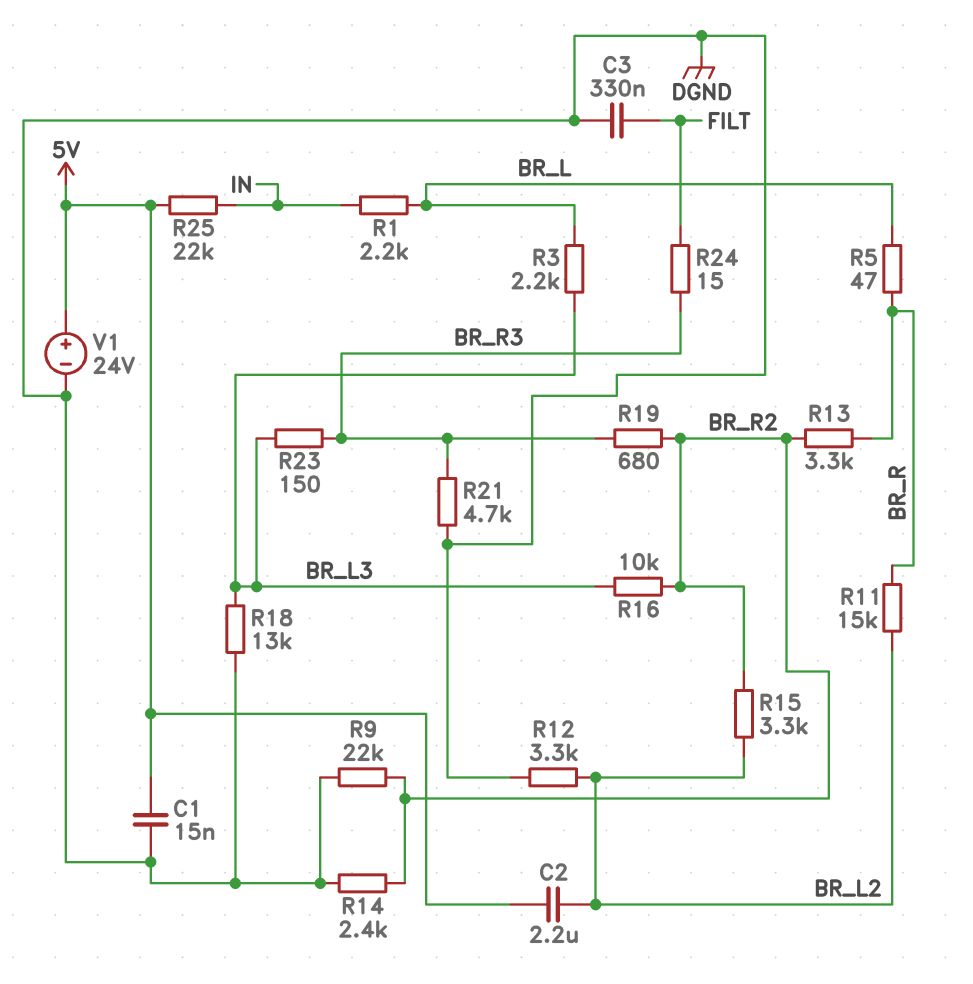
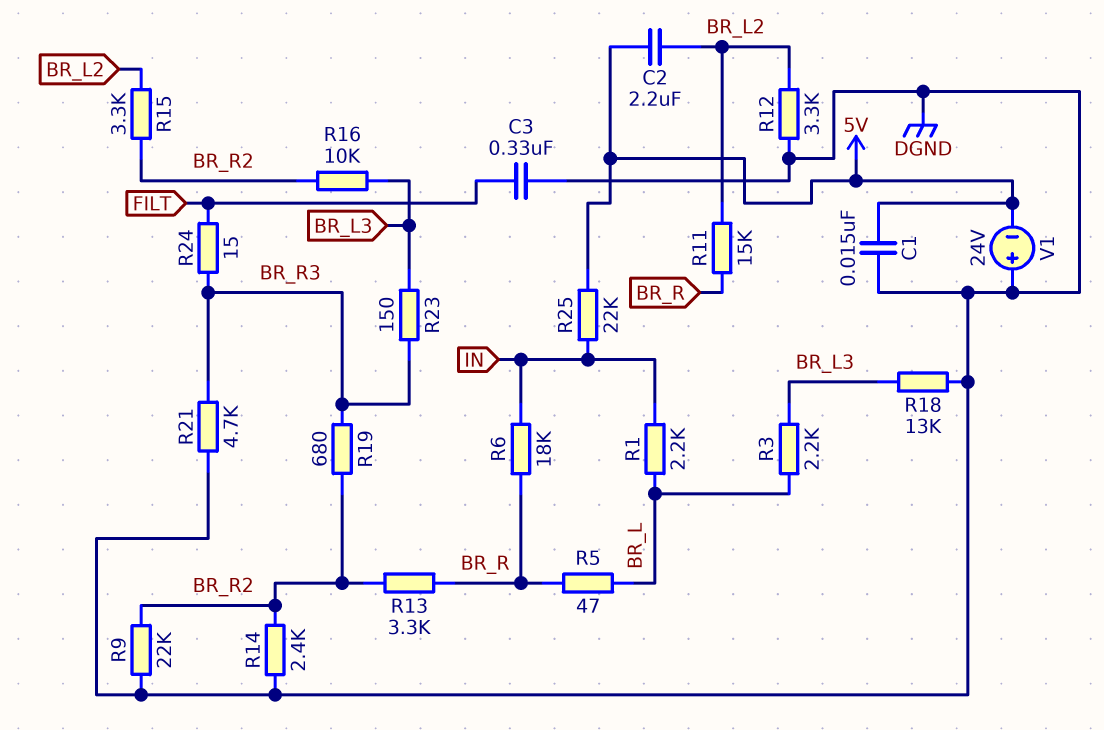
R6: none -> 18k (BR_R, IN)
V1: 24V (plus 5V, minus DGND) -> 24V (plus DGND, minus 5V)

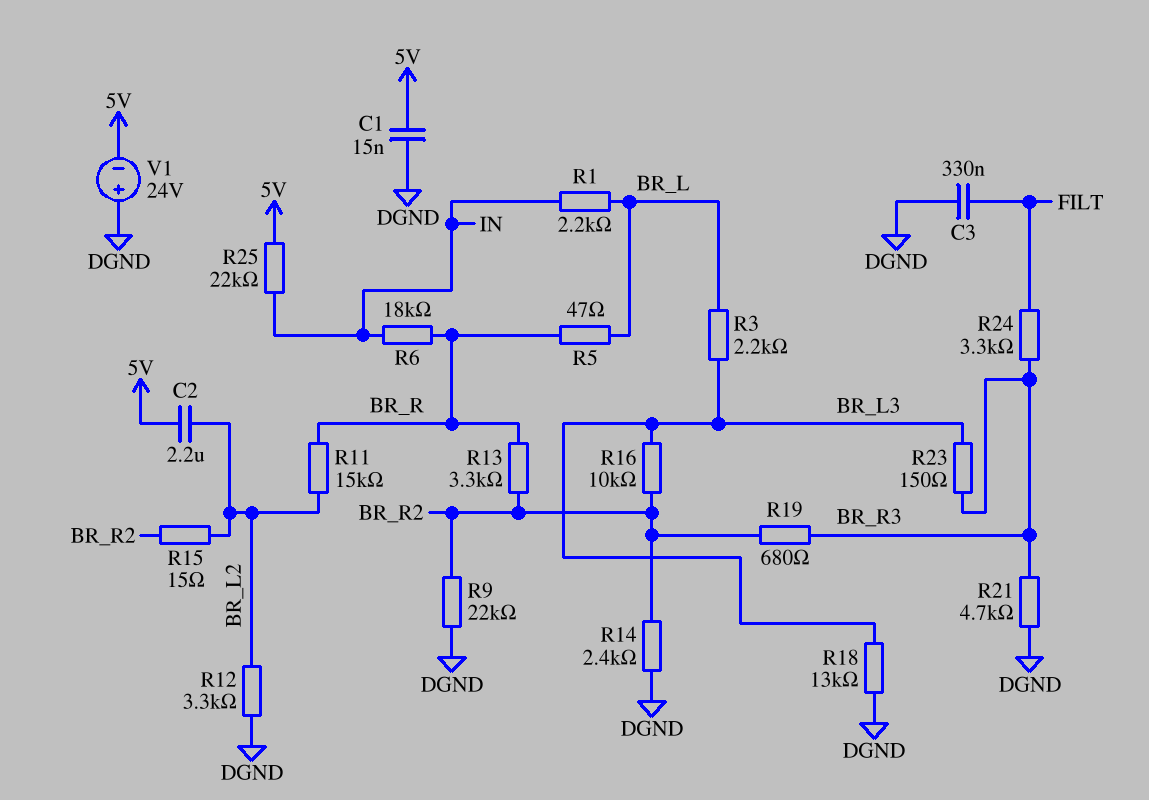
R15: 3.3k (BR_L2, BR_R2) -> 15 (BR_L2, BR_R2)
R24: 15 (BR_R3, FILT) -> 3.3k (BR_R3, FILT)

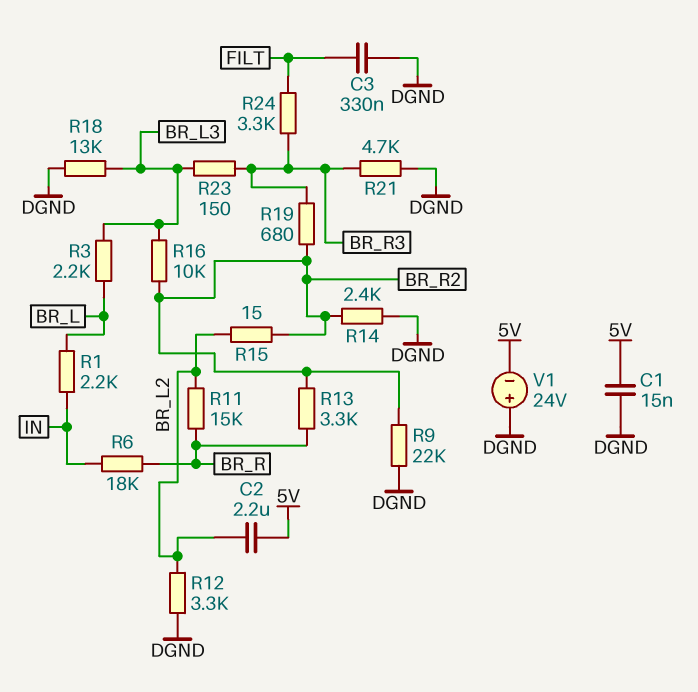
R5: 47 (BR_L, BR_R) -> none
R25: 22k (5V, IN) -> none

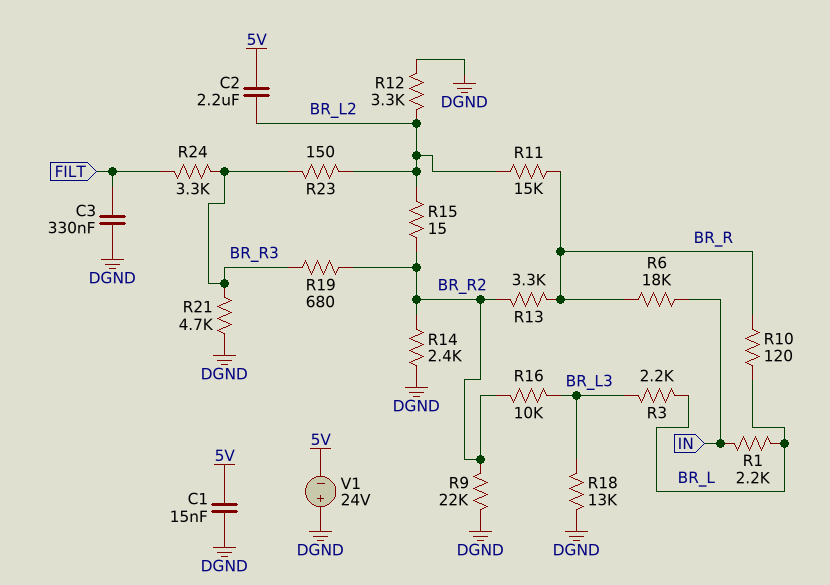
R10: none -> 120 (BR_L, BR_R)
R23: 150 (BR_L3, BR_R3) -> 150 (BR_L2, BR_R3)

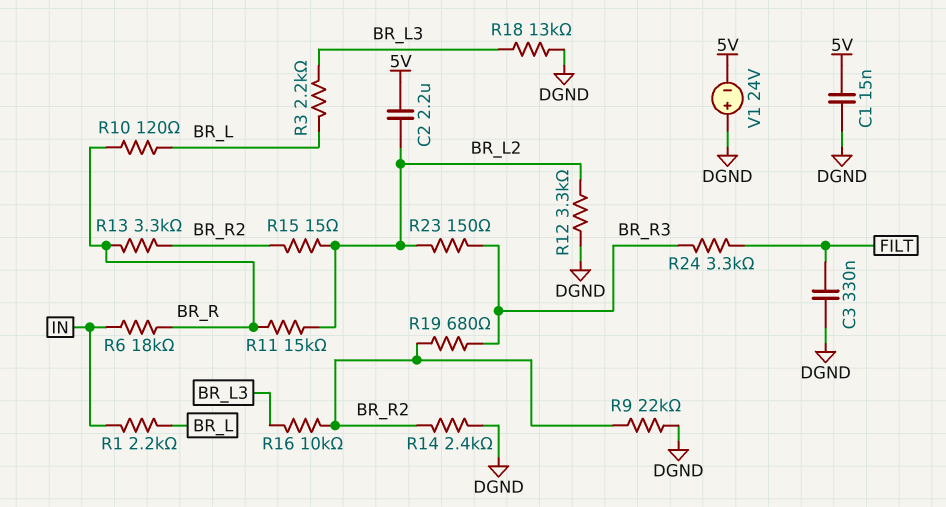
R21: 4.7k (BR_R3, DGND) -> none

